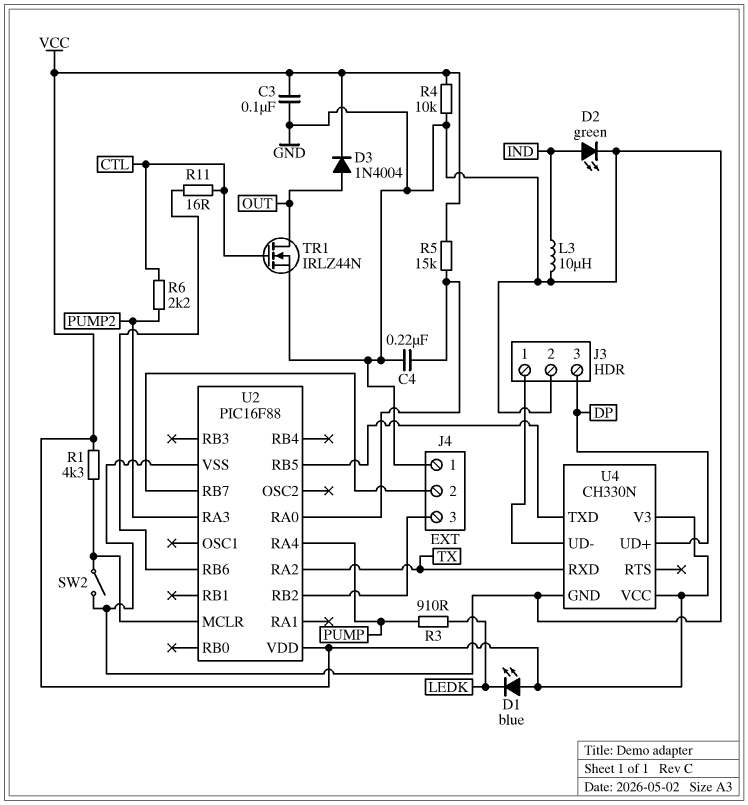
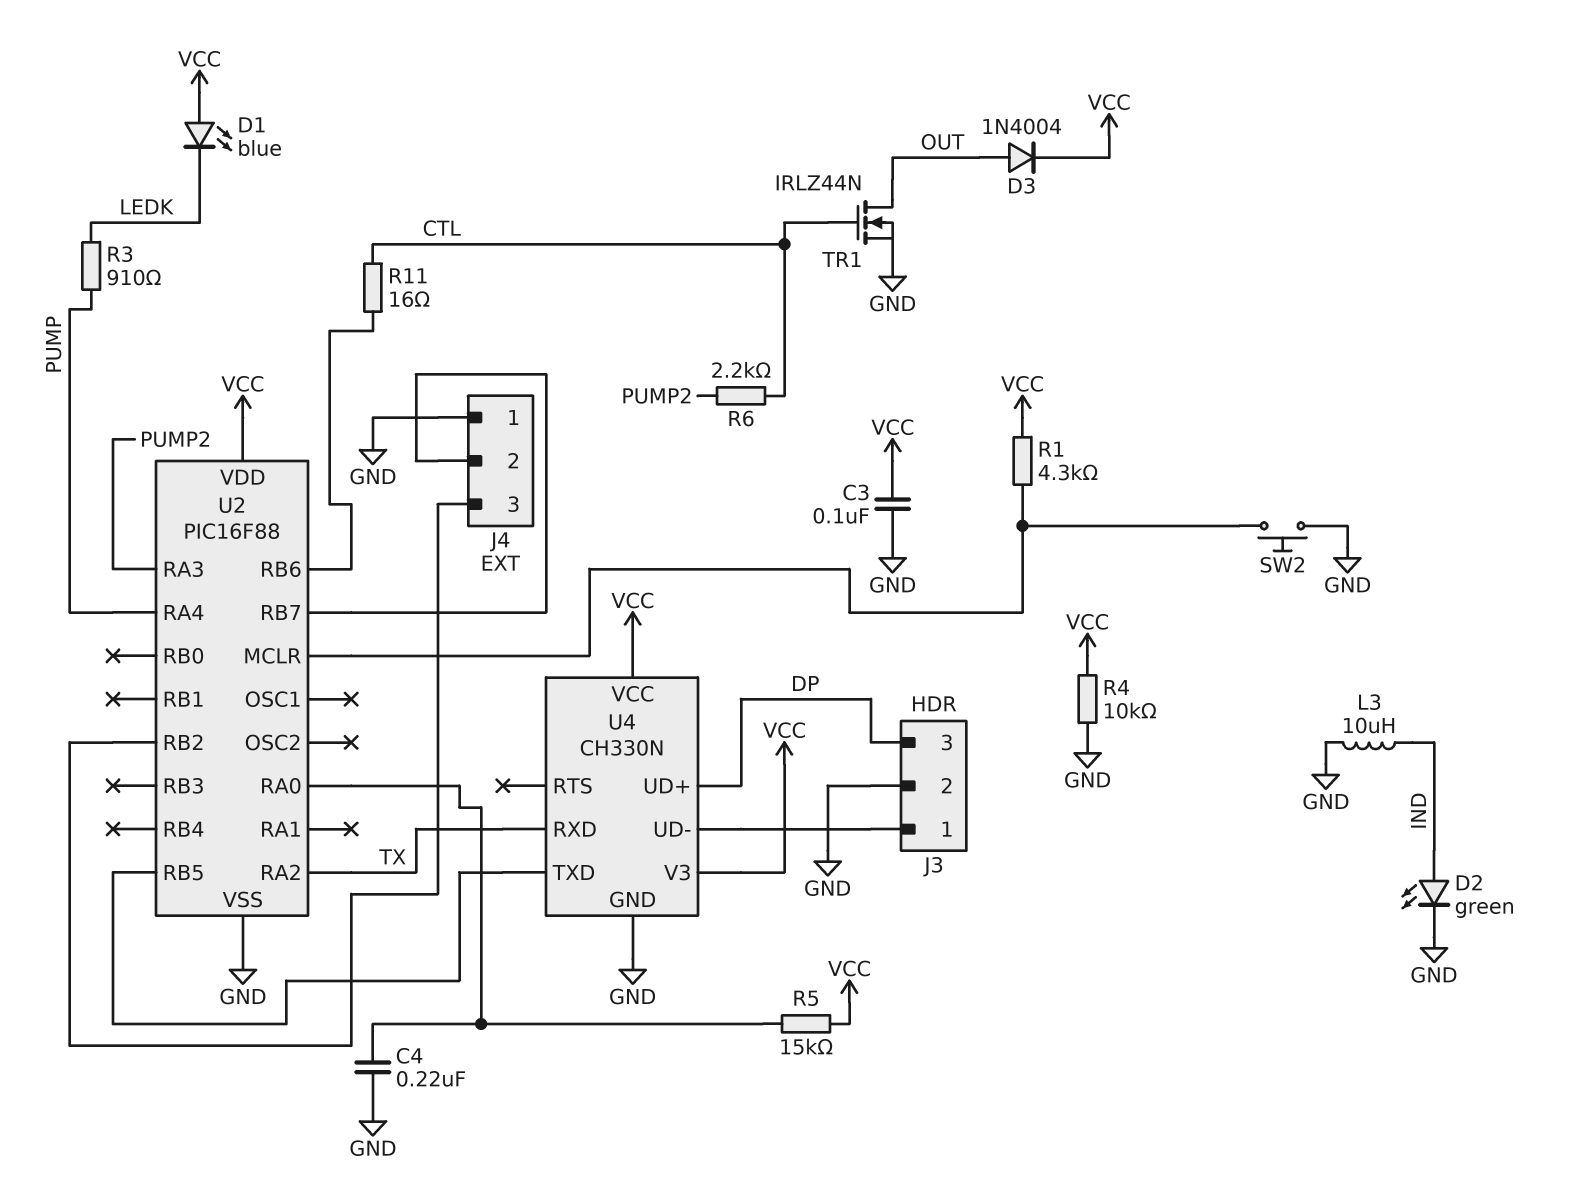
SW2: switch (GND, U2/MCLR) -> button (GND, U2/MCLR)

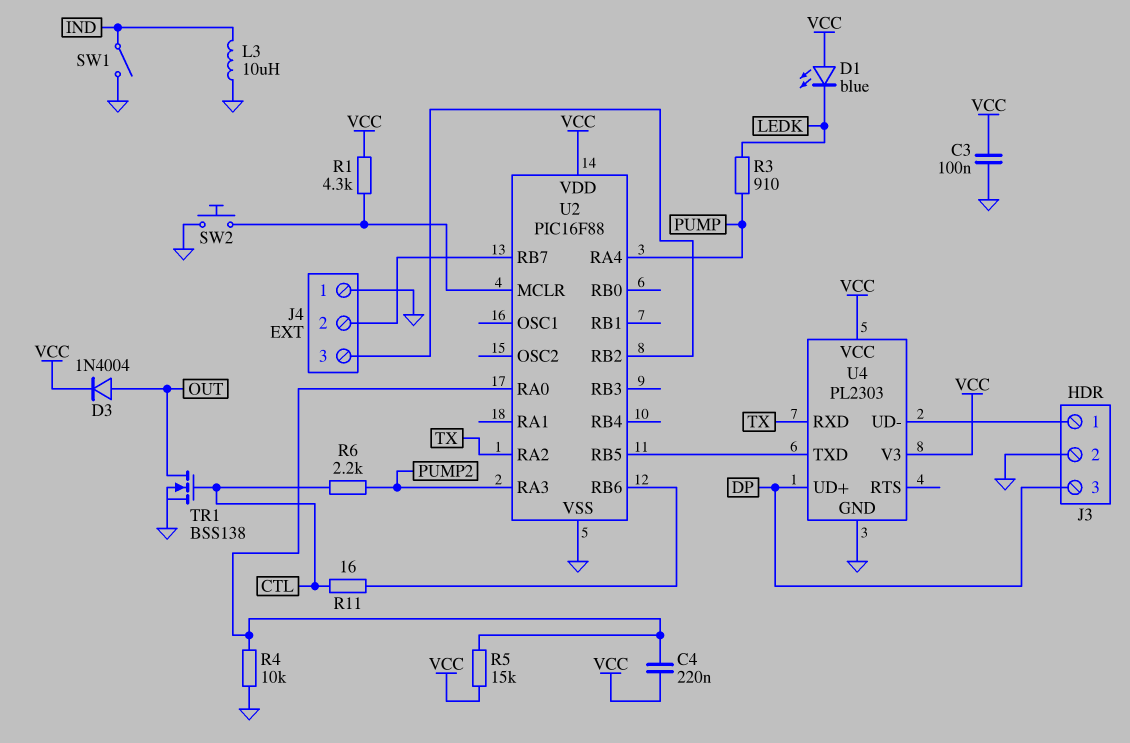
C4: 220nF (GND, U2/RA0) -> 220nF (U2/RA0, VCC)
D2: LED green (A IND, K GND) -> none
R4: 10k (GND, VCC) -> 10k (GND, U2/RA0)
SW1: none -> switch (GND, IND)
TR1: NMOS IRLZ44N (G CTL, D OUT, S GND) -> NMOS BSS138 (G CTL, D OUT, S GND)
U4: CH330N -> PL2303

